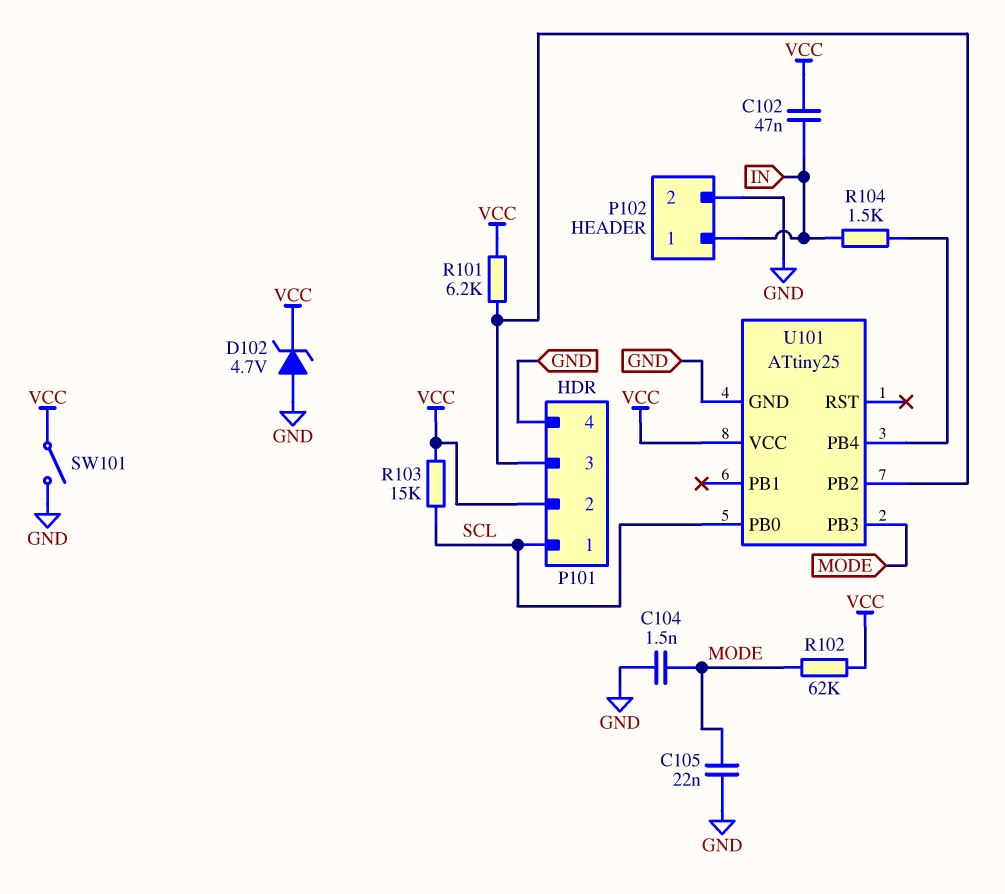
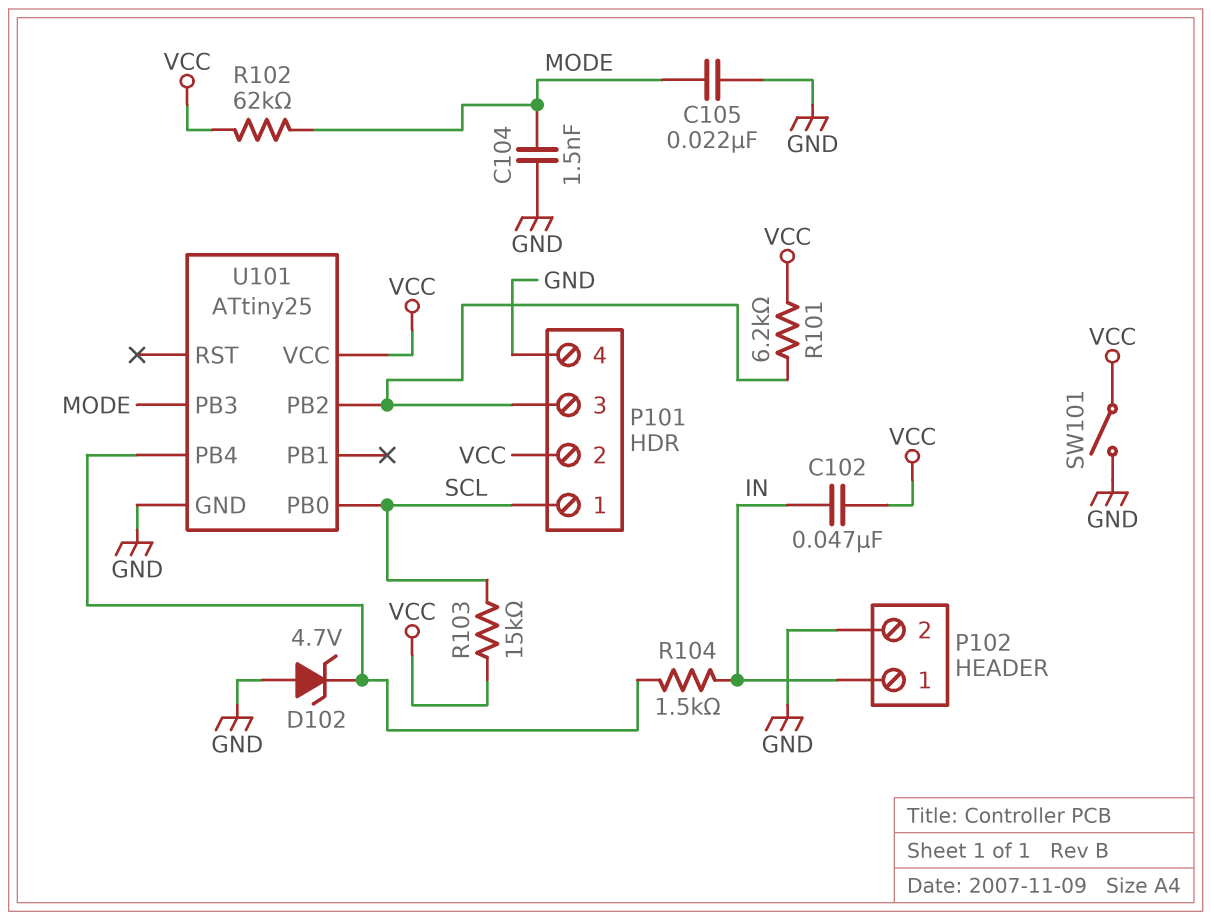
D102: zener 4.7V (A GND, K VCC) -> zener 4.7V (A GND, K U101/PB4)

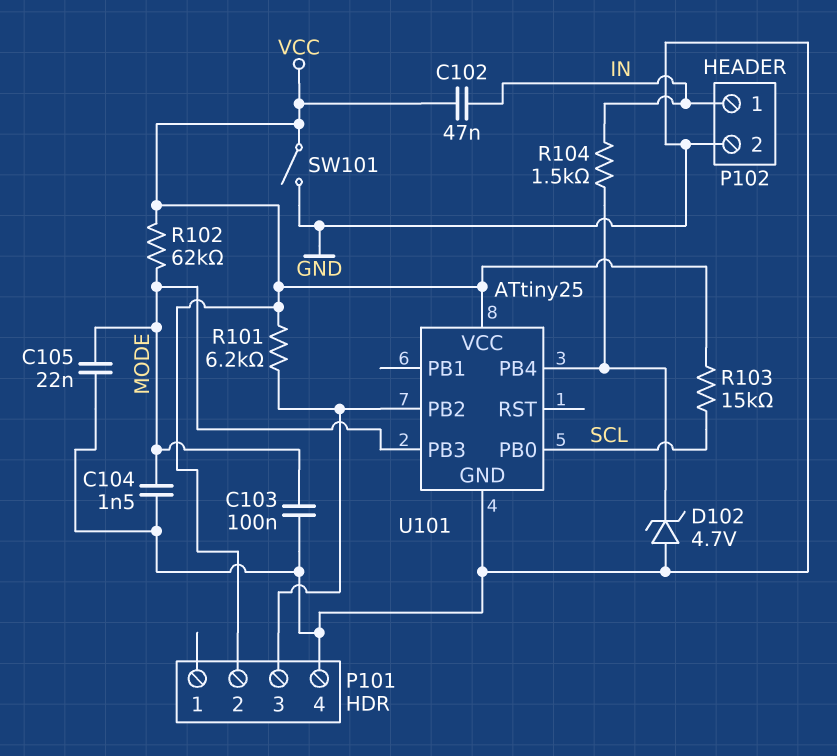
C103: none -> 100nF (GND, MODE)
P101 pin 1: SCL -> none

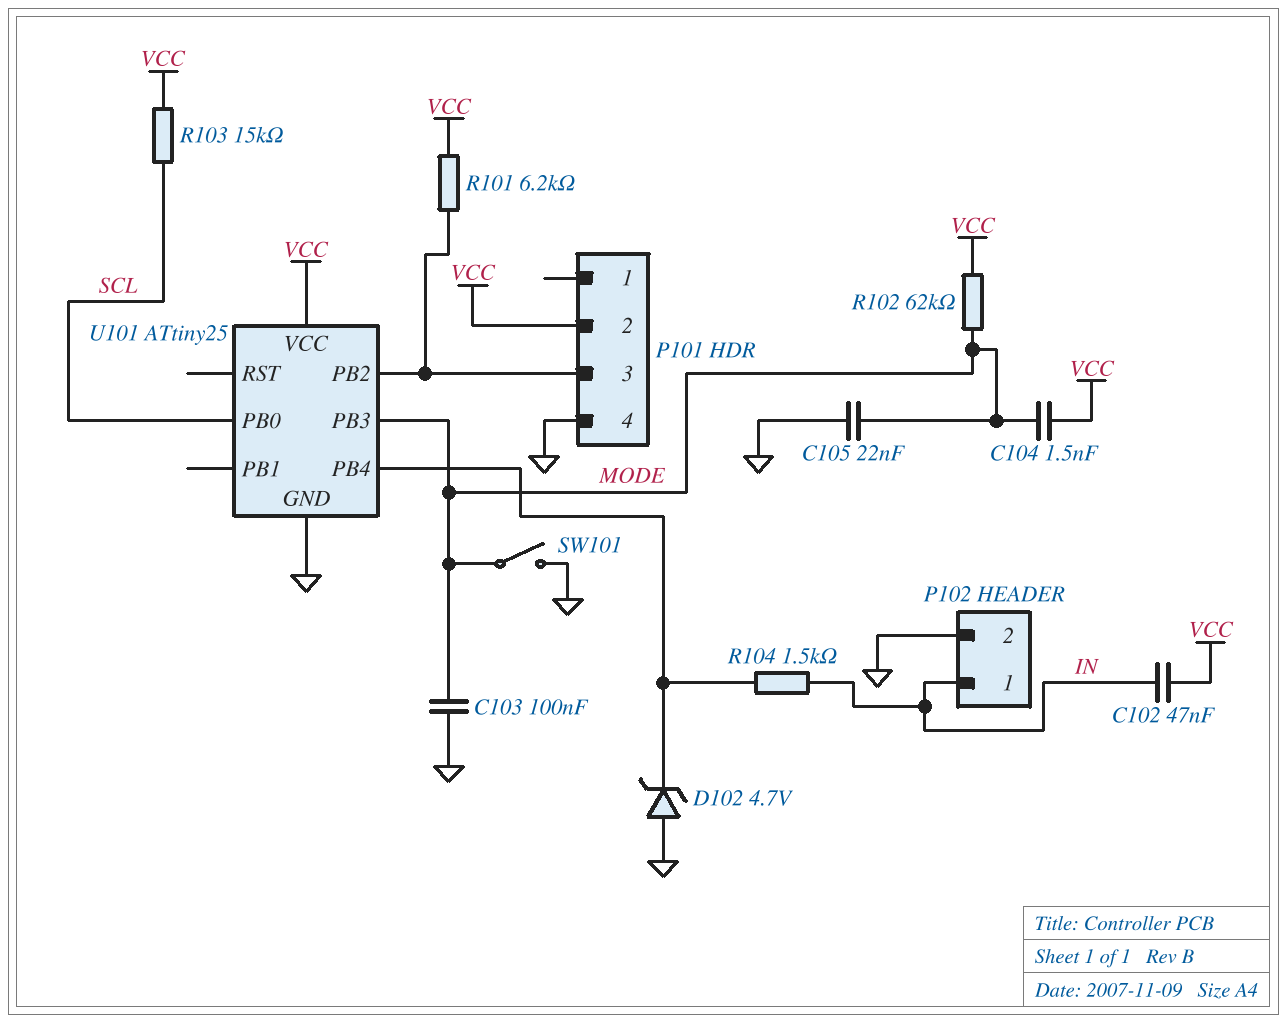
C104: 1.5nF (GND, MODE) -> 1.5nF (MODE, VCC)
SW101: switch (GND, VCC) -> switch (GND, MODE)

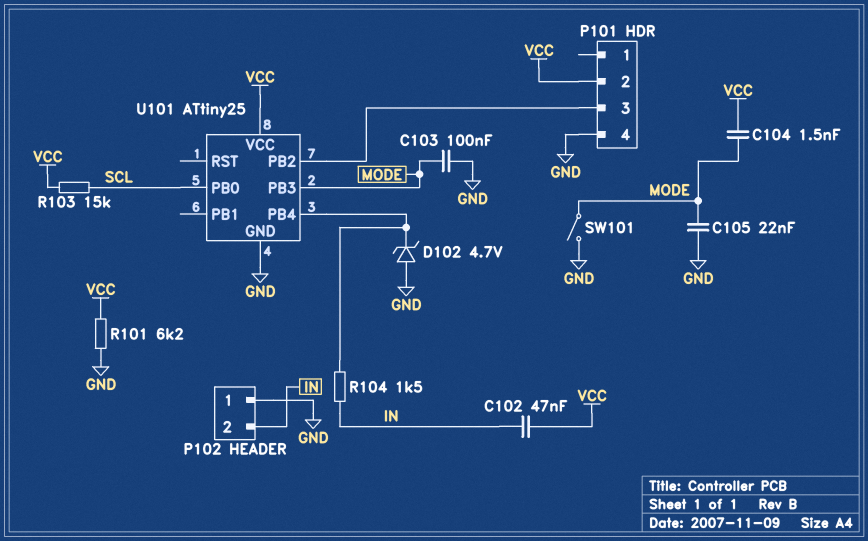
P102 pin 1: IN -> GND
P102 pin 2: GND -> IN
R101: 6.2k (P101/3, VCC) -> 6.2k (GND, VCC)
R102: 62k (MODE, VCC) -> none

